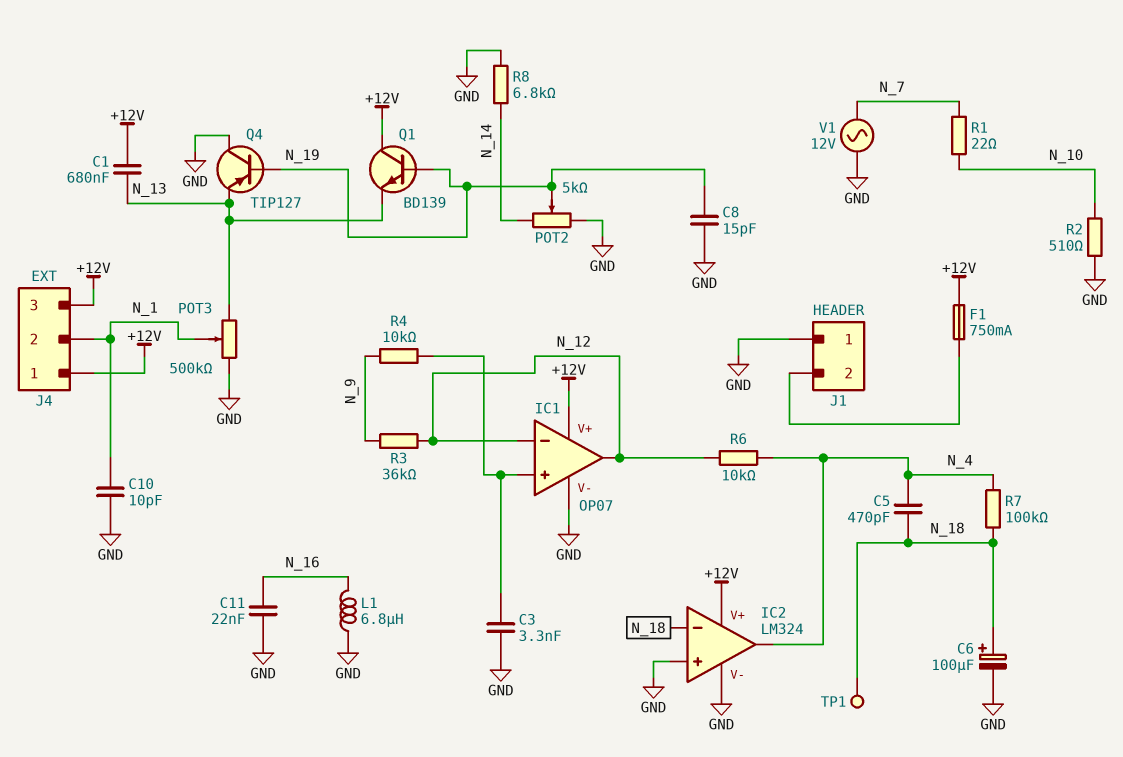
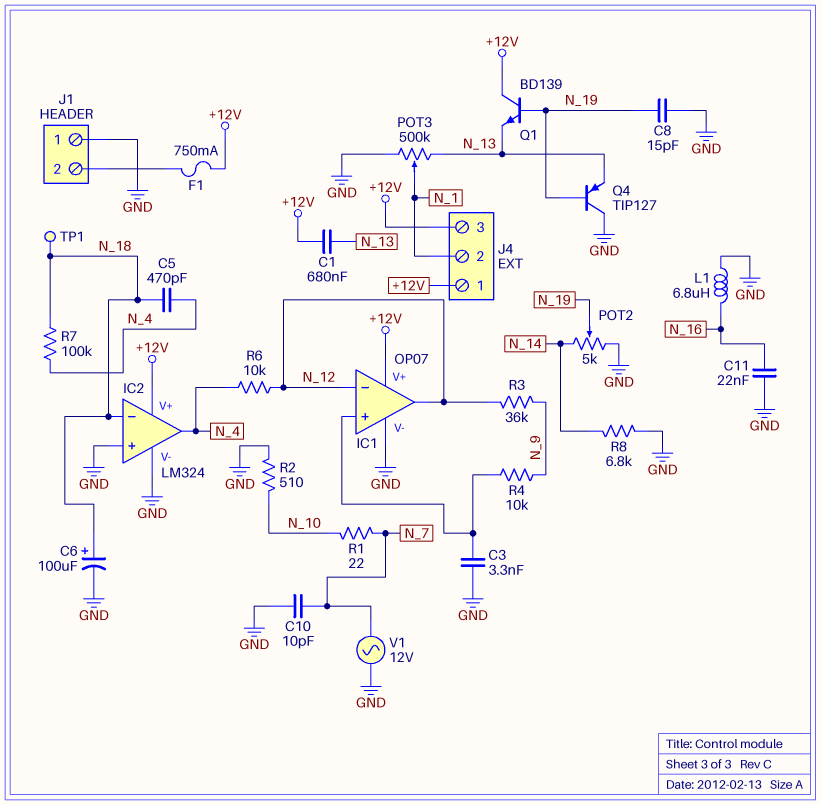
C10: 10pF (GND, N_1) -> 10pF (GND, N_7)

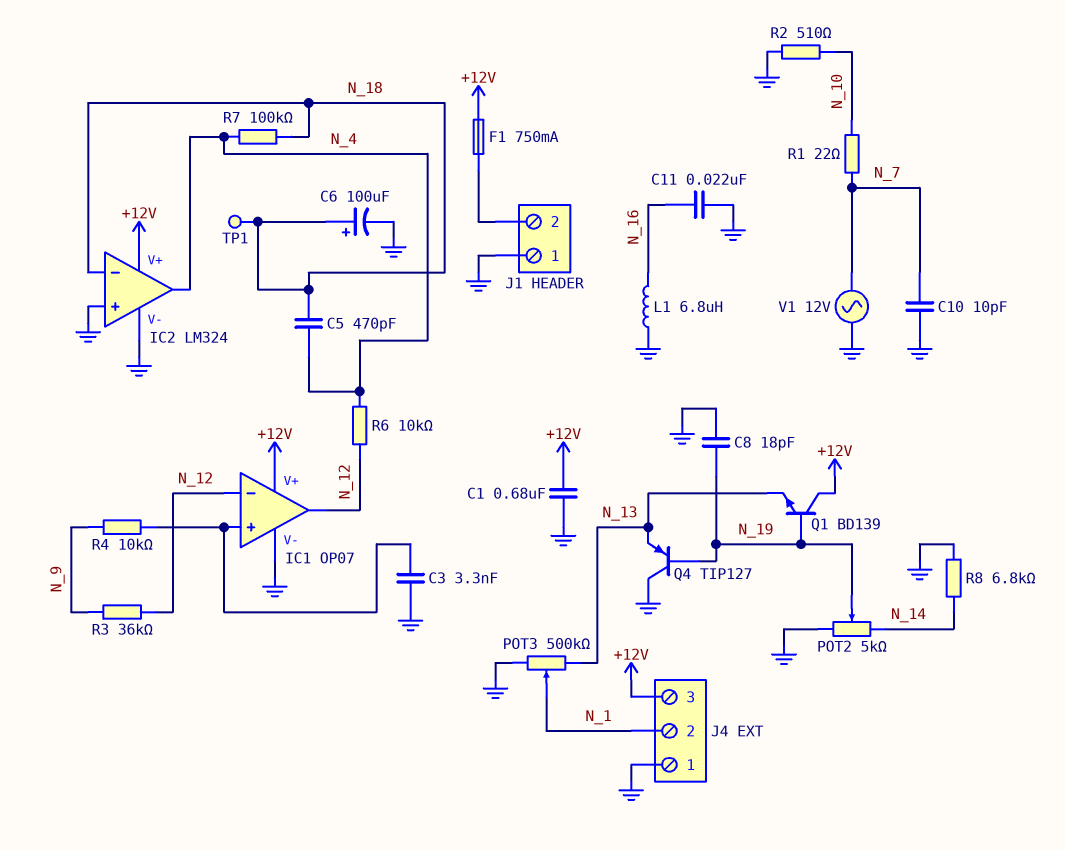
C1: 680nF (+12V, N_13) -> 680nF (+12V, GND)
C8: 15pF (GND, N_19) -> 18pF (GND, N_19)
J4 pin 1: +12V -> GND

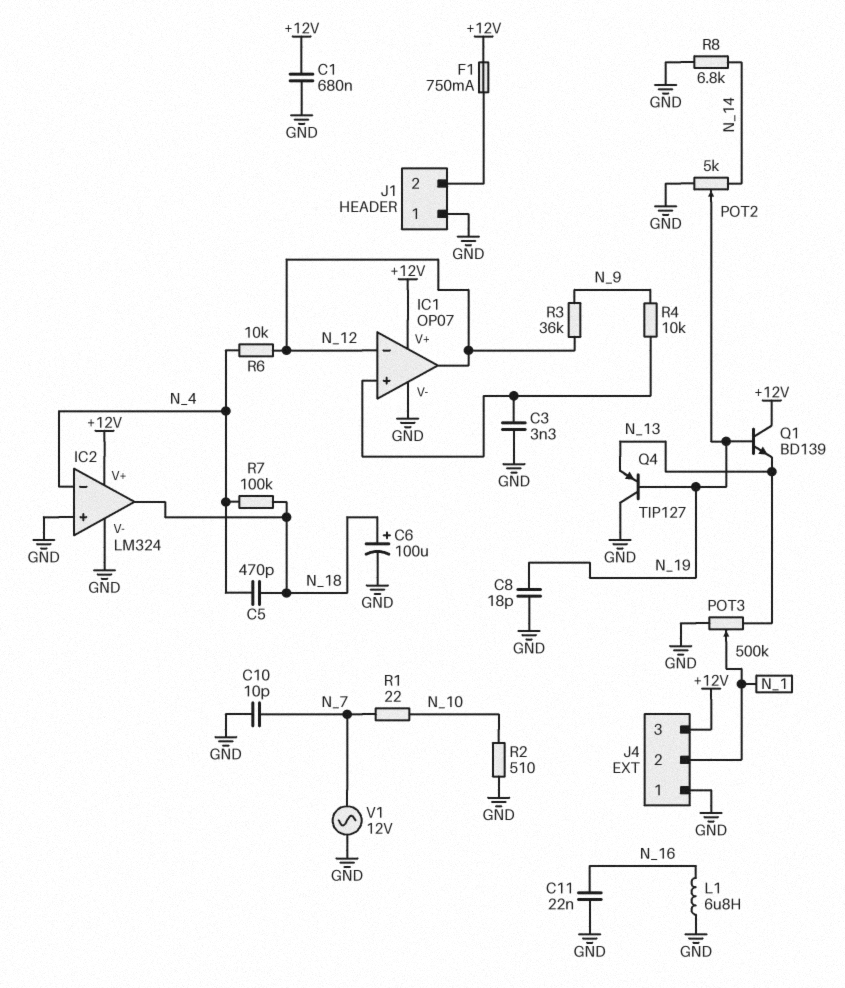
IC2 pin in-: N_18 -> N_4
IC2 pin out: N_4 -> N_18
TP1: test point (N_18) -> none

